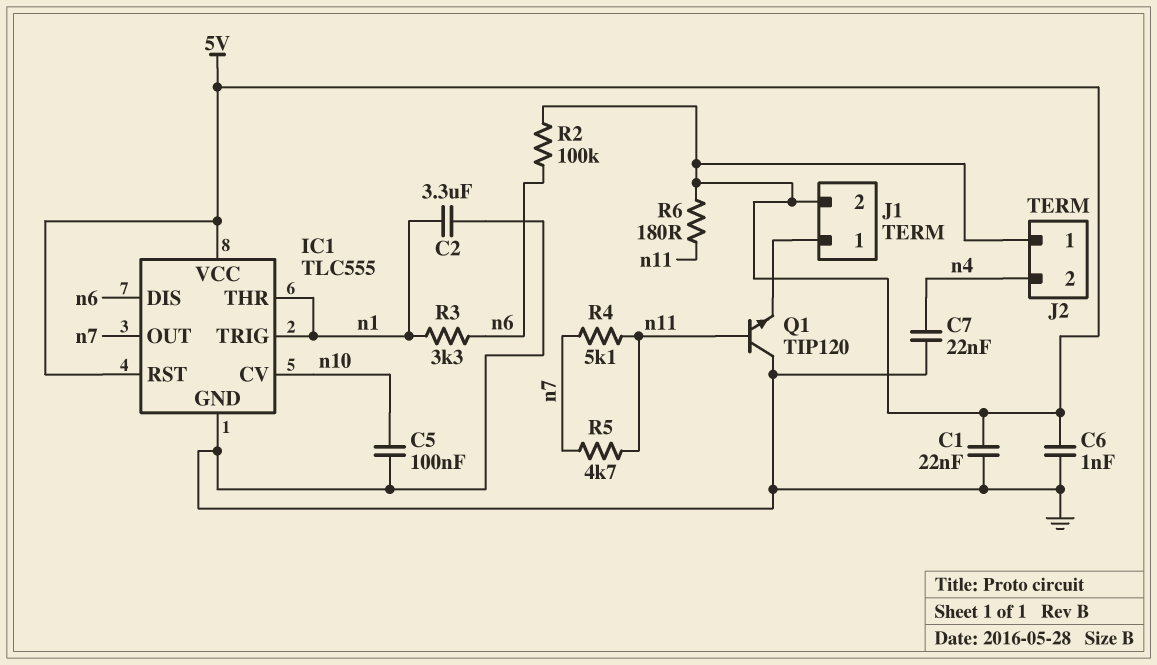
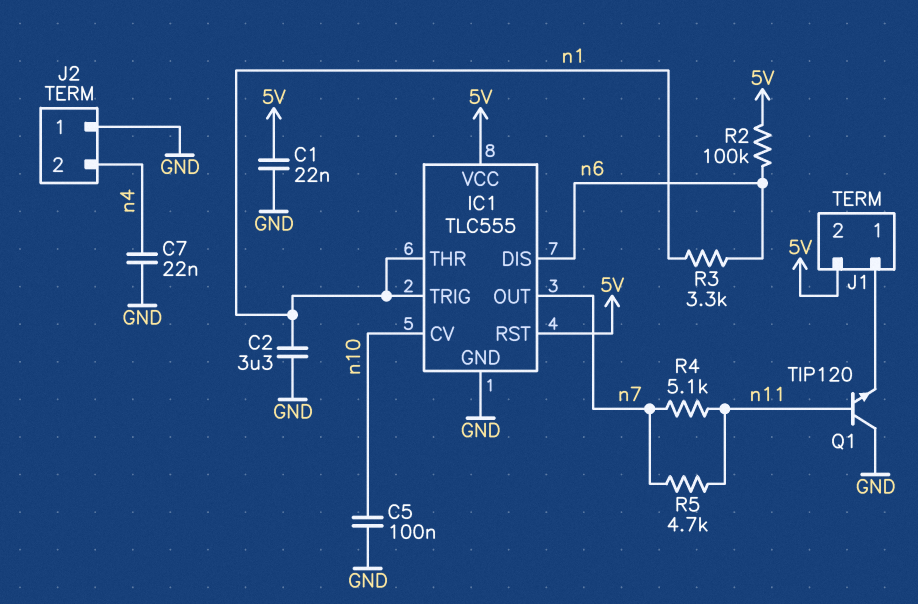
C6: 1nF (5V, GND) -> none
J2 pin 1: 5V -> GND
R6: 180 (5V, n11) -> none

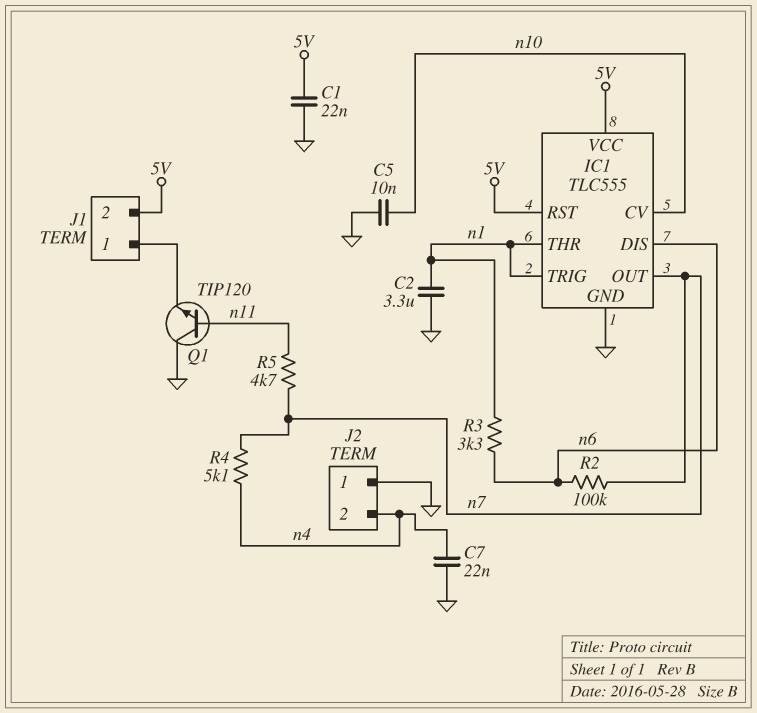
C5: 100nF (GND, n10) -> 10nF (GND, n10)
R2: 100k (5V, n6) -> 100k (n6, n7)
R4: 5.1k (n7, n11) -> 5.1k (n4, n7)

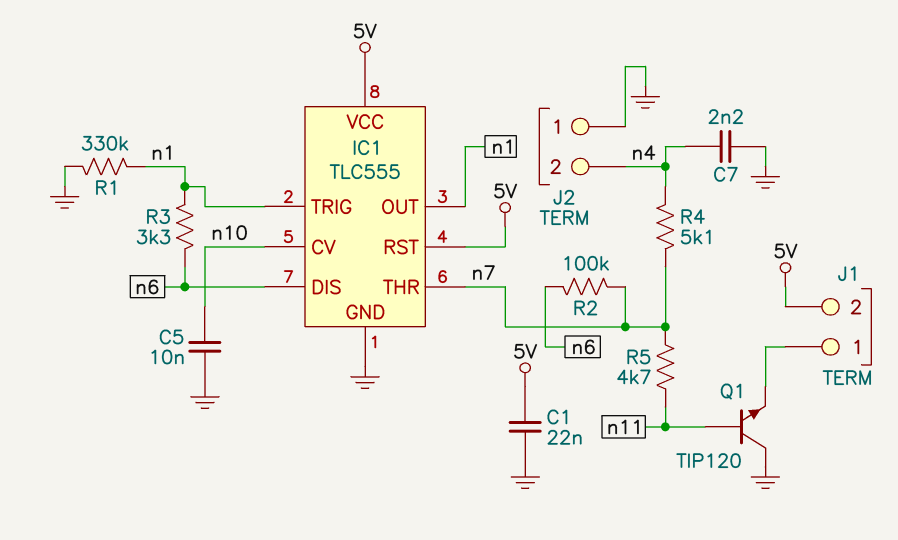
C2: 3.3uF (GND, n1) -> none
C7: 22nF (GND, n4) -> 2.2nF (GND, n4)
IC1 pin OUT: n7 -> n1
IC1 pin THR: n1 -> n7
R1: none -> 330k (GND, n1)

